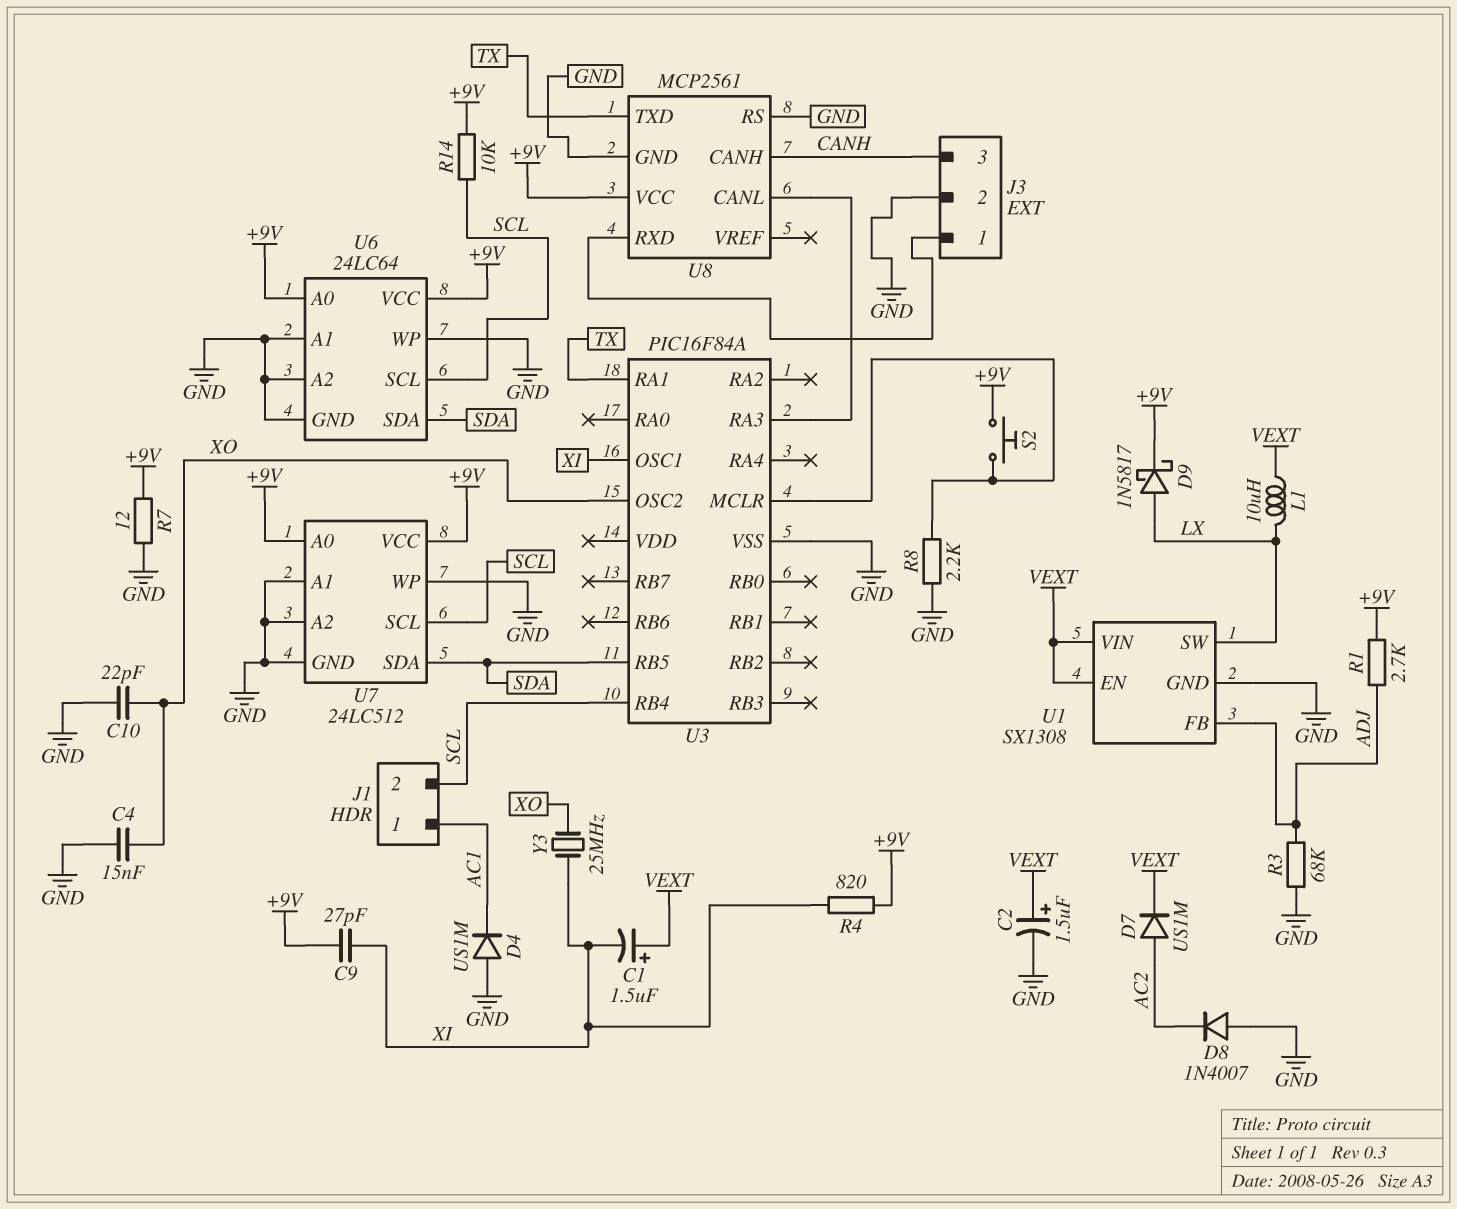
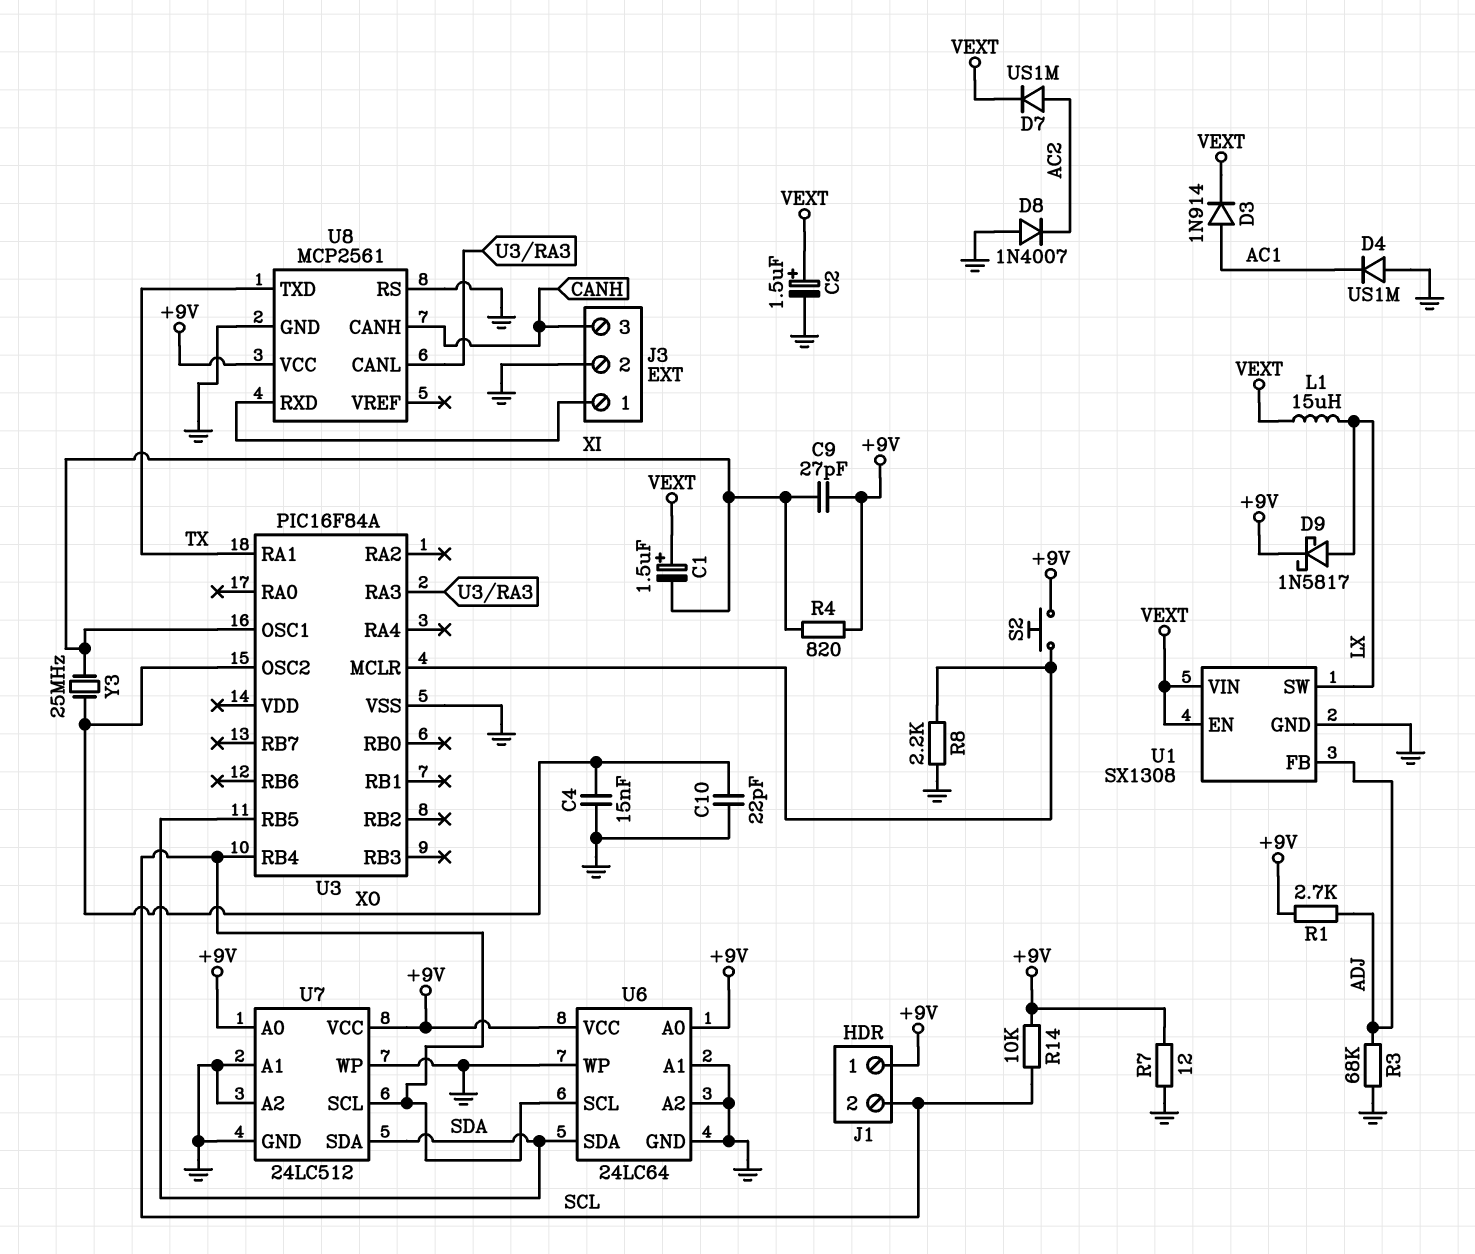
D3: none -> diode 1N914 (A AC1, K VEXT)
J1 pin 1: AC1 -> +9V
L1: 10uH (LX, VEXT) -> 15uH (LX, VEXT)

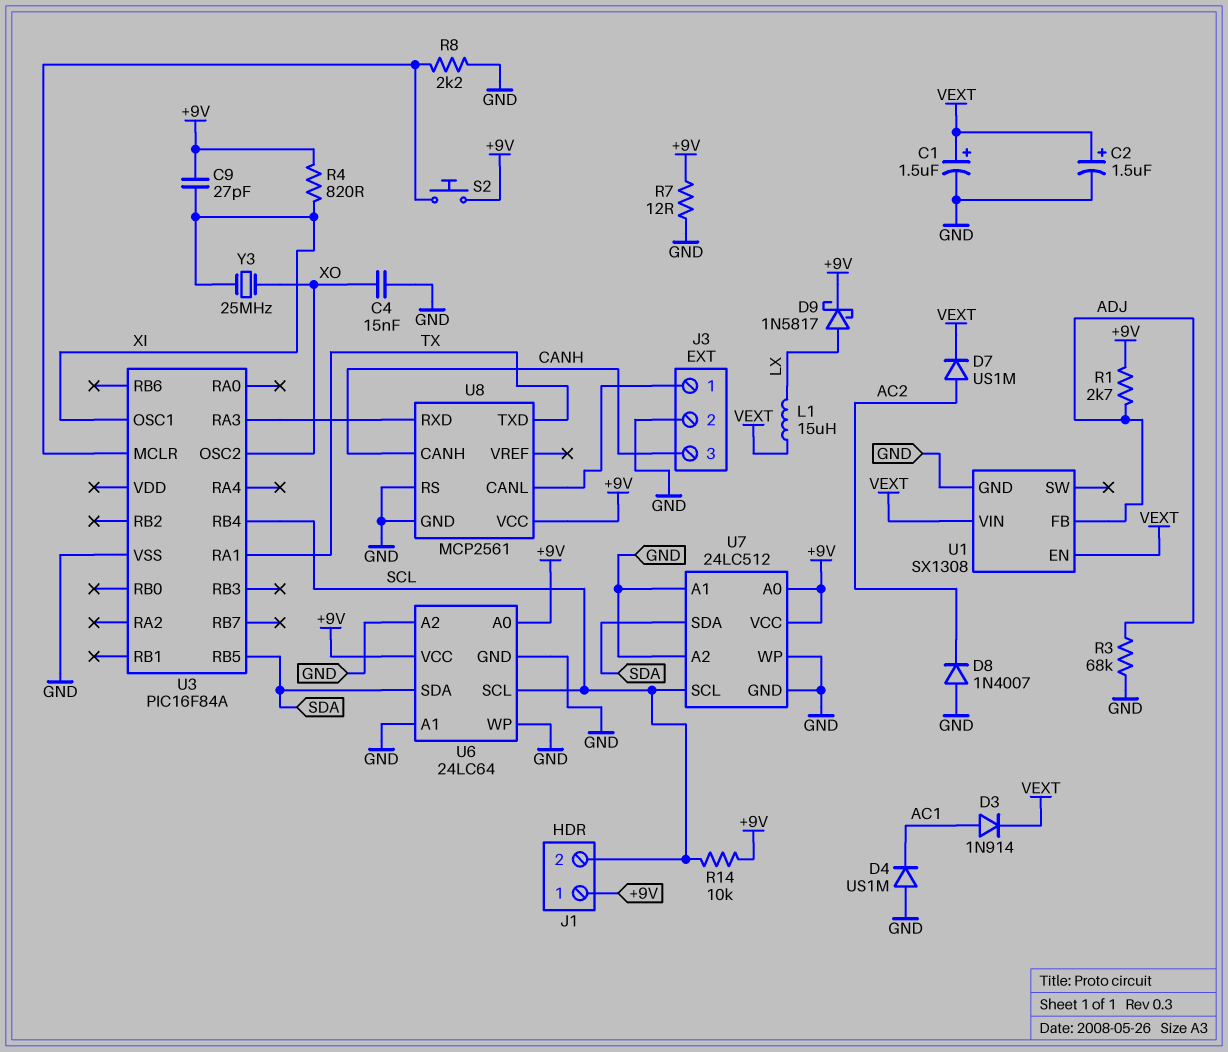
C1: 1.5uF (plus VEXT, minus XI) -> 1.5uF (plus VEXT, minus GND)
C10: 22pF (GND, XO) -> none
U1 pin SW: LX -> none
U8 pin CANL: U3/RA3 -> J3/1
U8 pin RXD: J3/1 -> U3/RA3

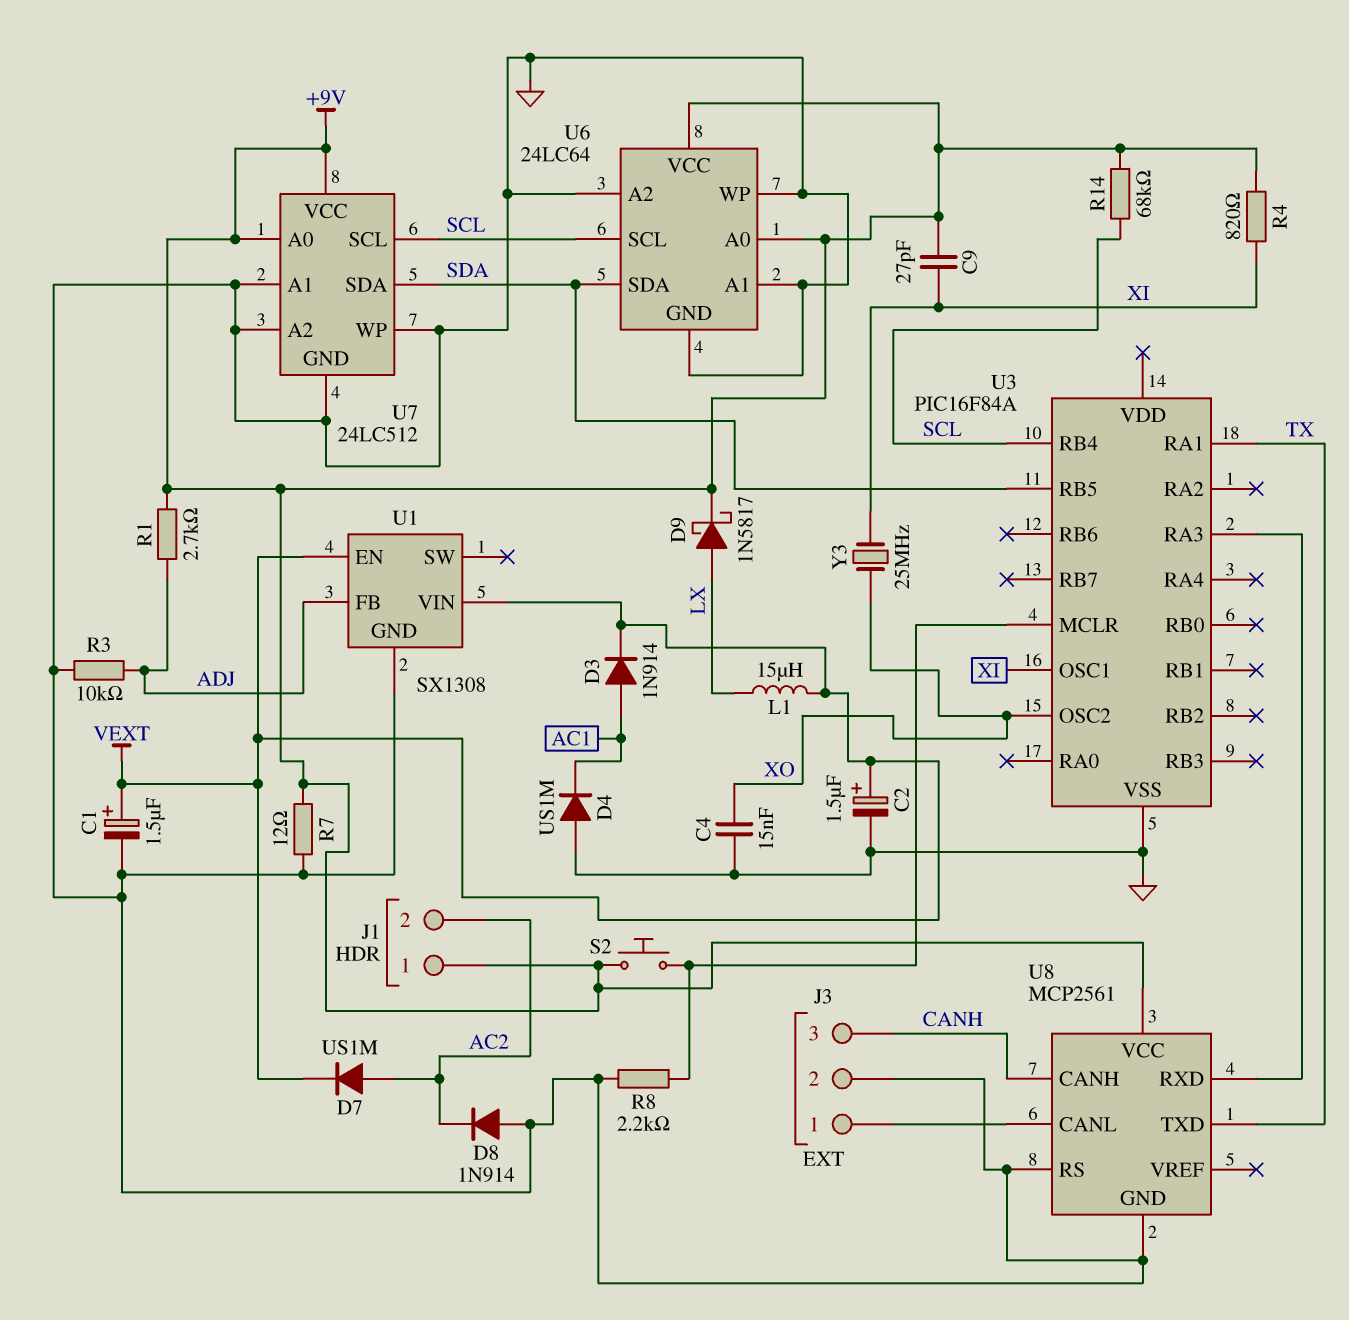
D8: diode 1N4007 (A GND, K AC2) -> diode 1N914 (A GND, K AC2)
J1 pin 2: SCL -> AC2
R3: 68k (ADJ, GND) -> 10k (ADJ, GND)
R14: 10k (+9V, SCL) -> 68k (+9V, SCL)

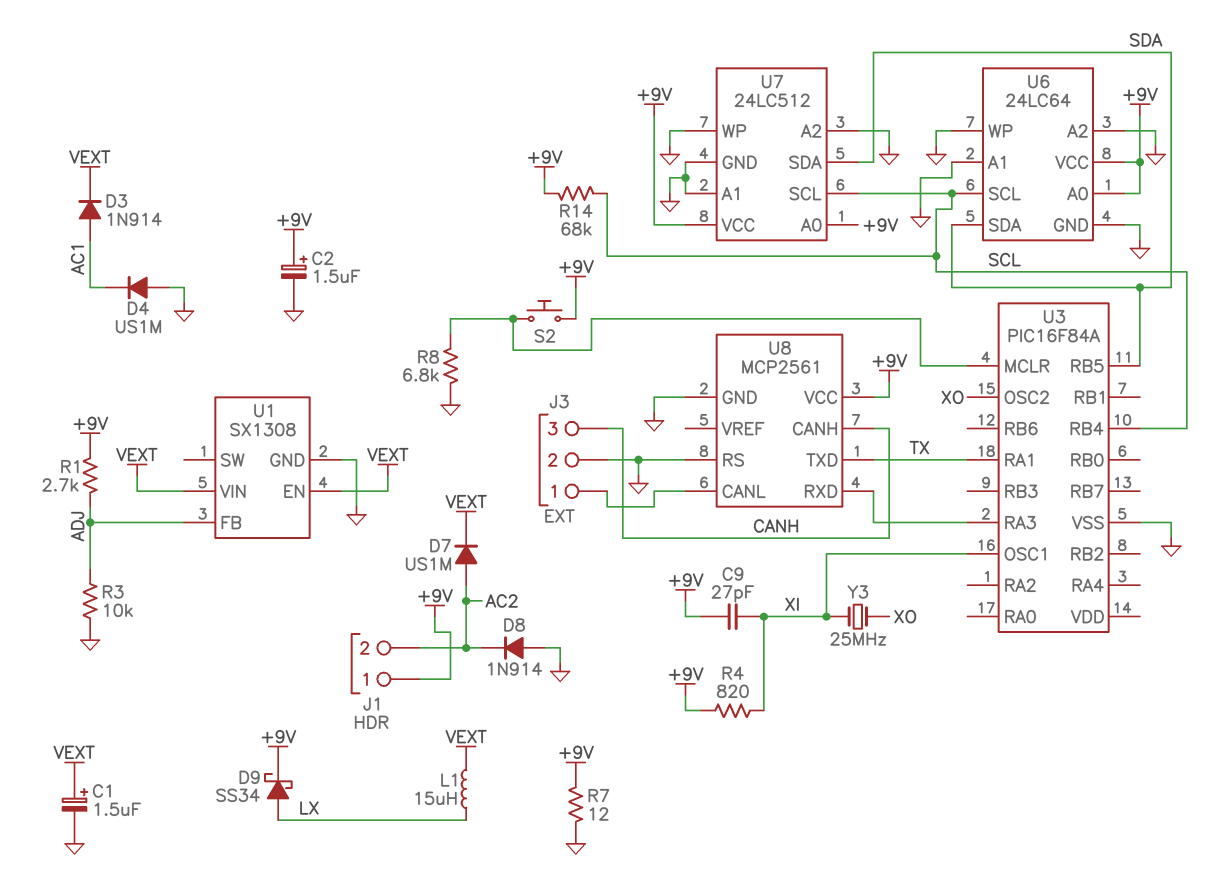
C2: 1.5uF (plus VEXT, minus GND) -> 1.5uF (plus +9V, minus GND)
C4: 15nF (GND, XO) -> none
D9: schottky 1N5817 (A LX, K +9V) -> schottky SS34 (A LX, K +9V)
R8: 2.2k (GND, U3/MCLR) -> 6.8k (GND, U3/MCLR)

